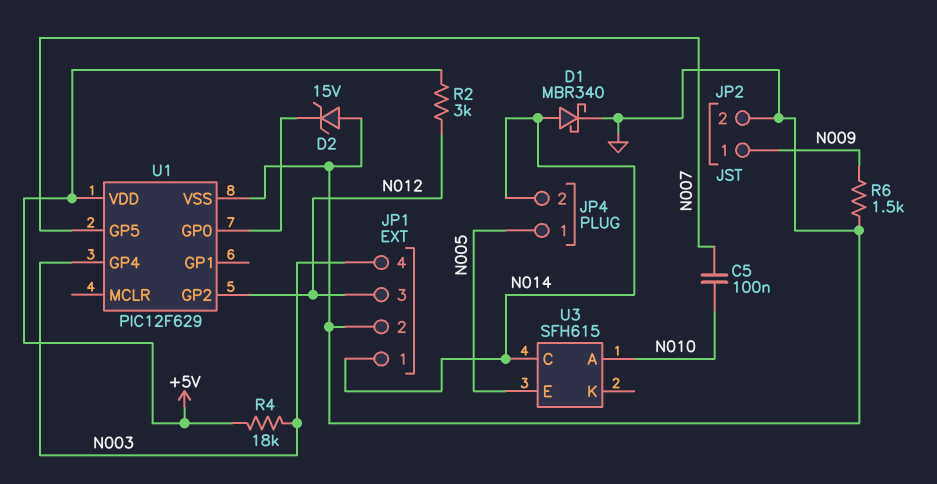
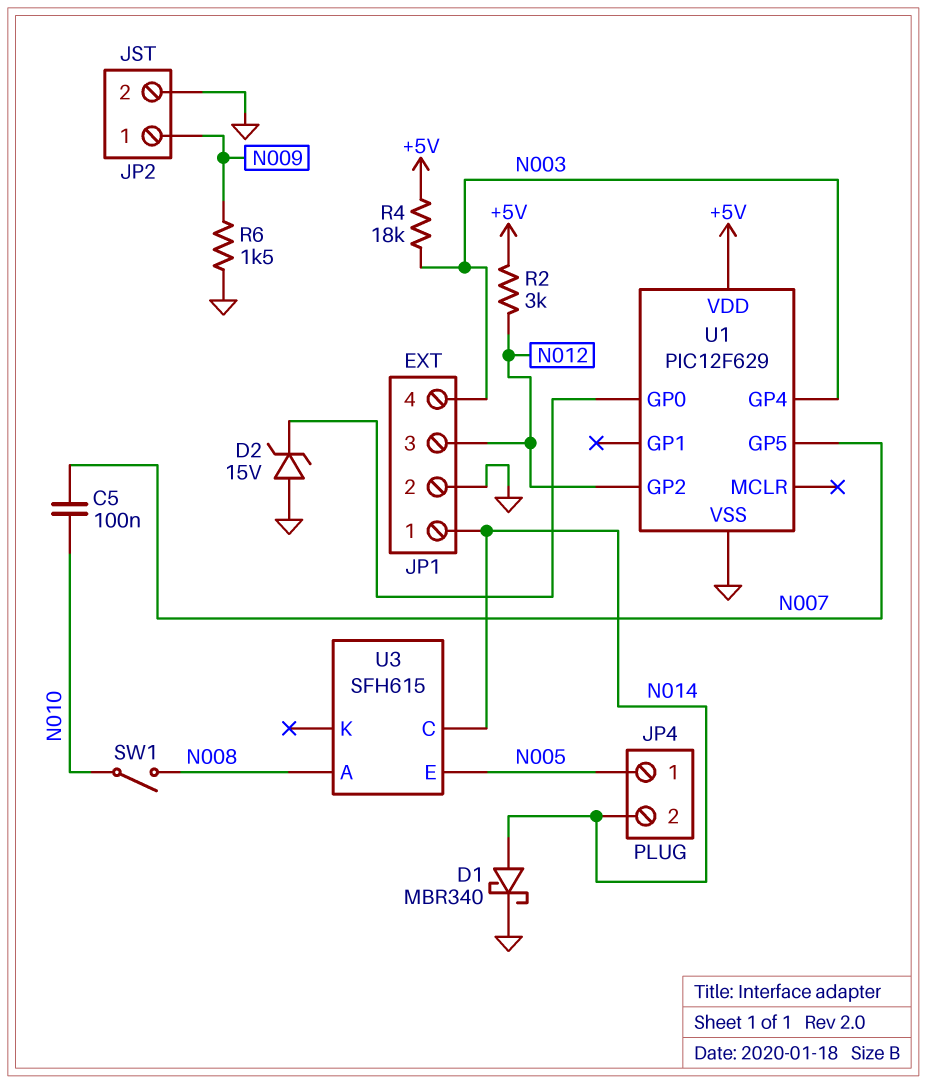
SW1: none -> switch (N008, N010)
U3 pin A: N010 -> N008

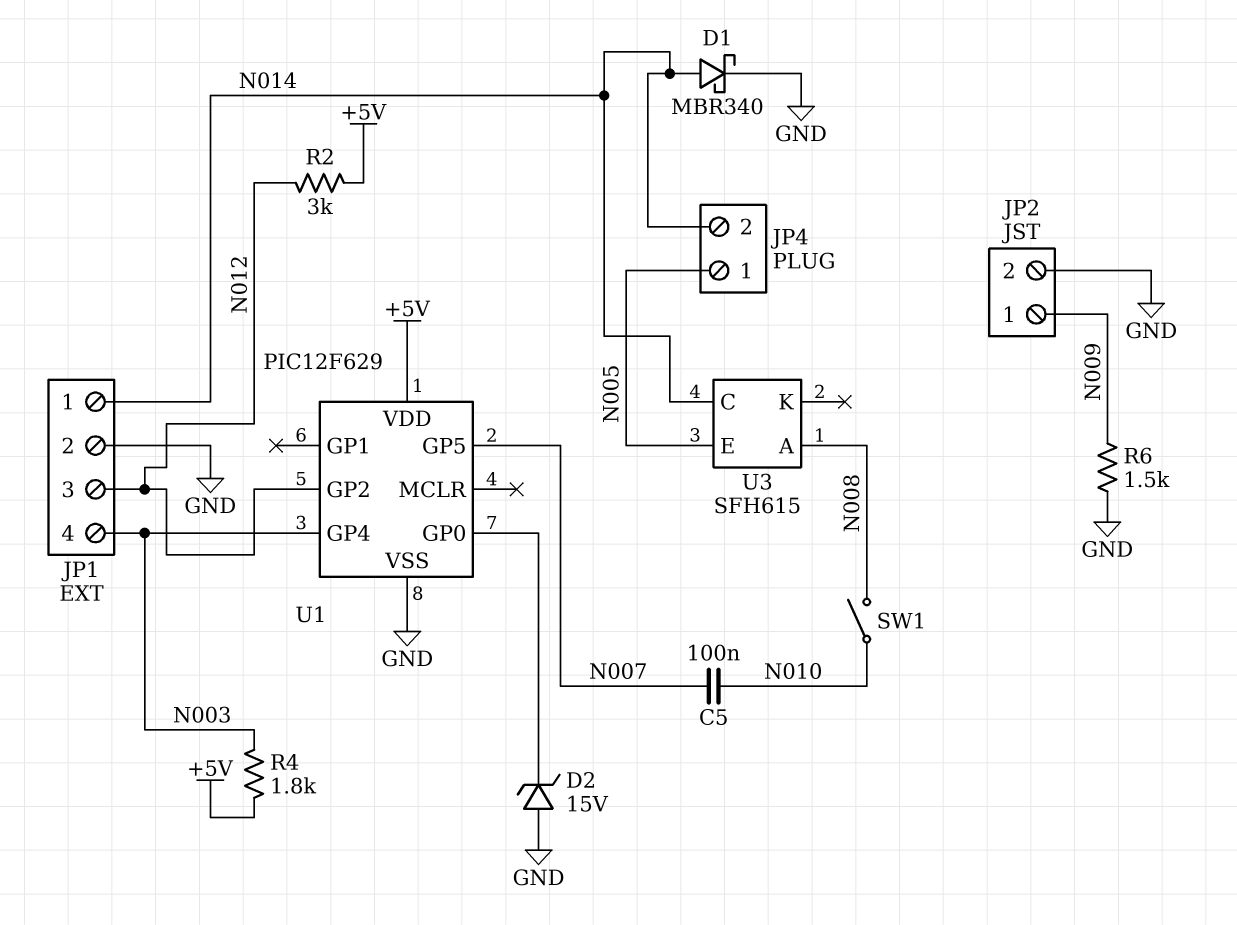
R4: 18k (+5V, N003) -> 1.8k (+5V, N003)

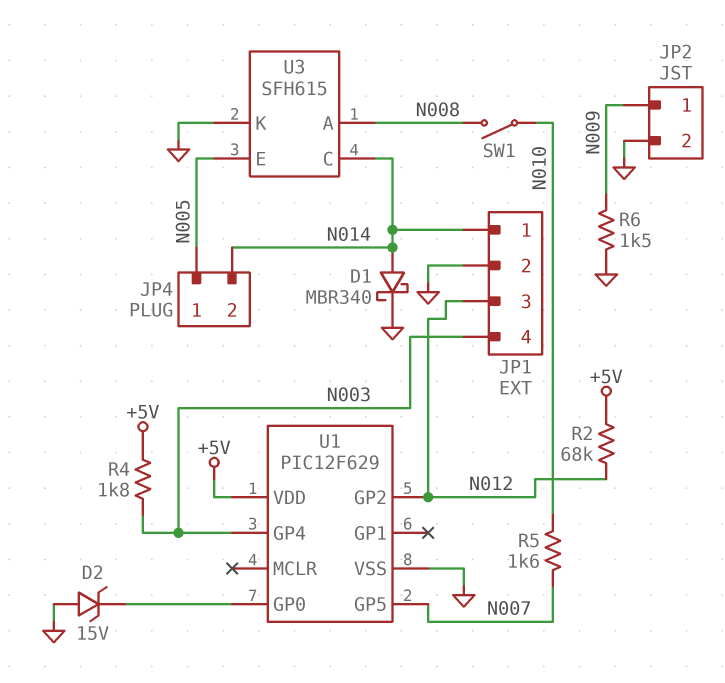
C5: 100nF (N007, N010) -> none
R2: 3k (+5V, N012) -> 68k (+5V, N012)
R5: none -> 1.6k (N007, N010)
U3 pin K: none -> GND

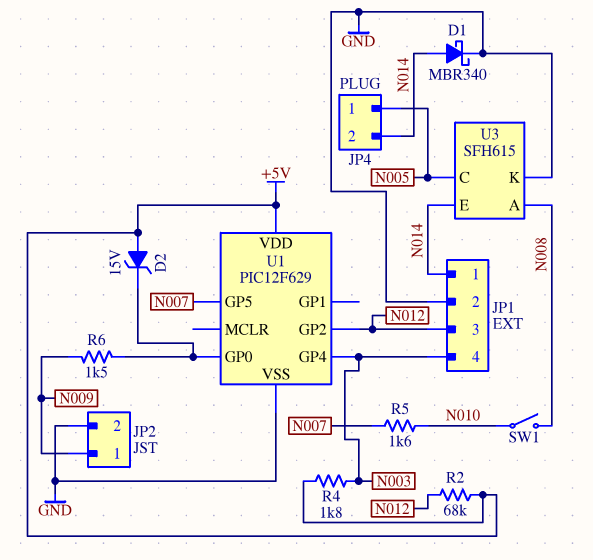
D2: zener 15V (A GND, K U1/GP0) -> zener 15V (A +5V, K U1/GP0)
R6: 1.5k (GND, N009) -> 1.5k (N009, U1/GP0)
U3 pin C: N014 -> N005
U3 pin E: N005 -> N014

